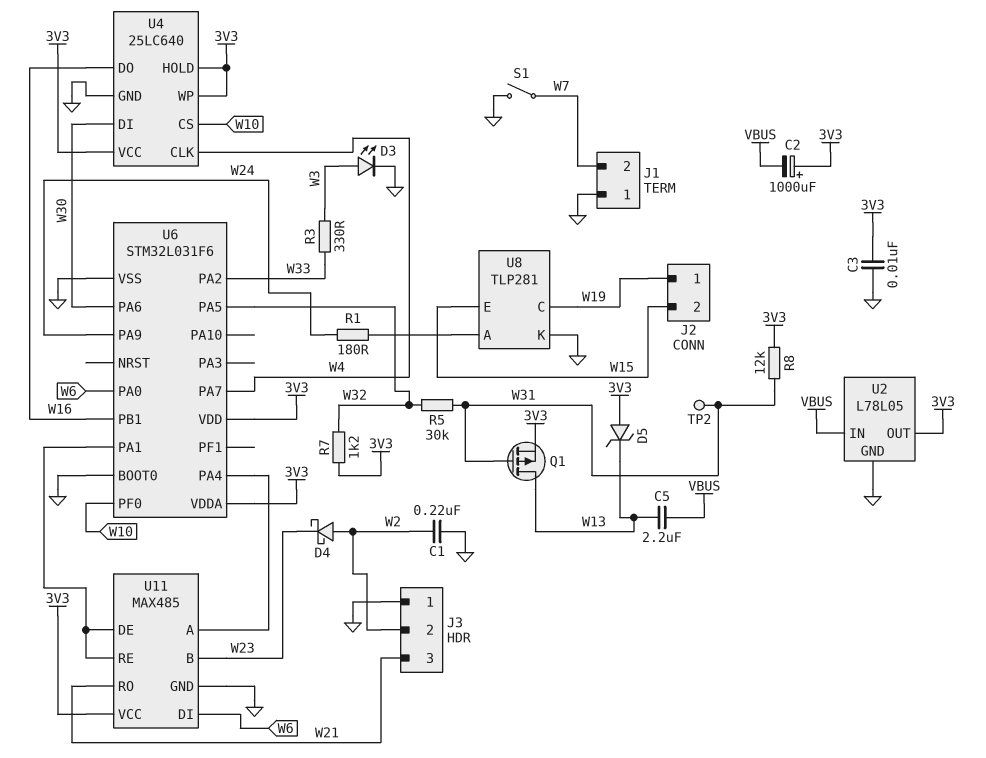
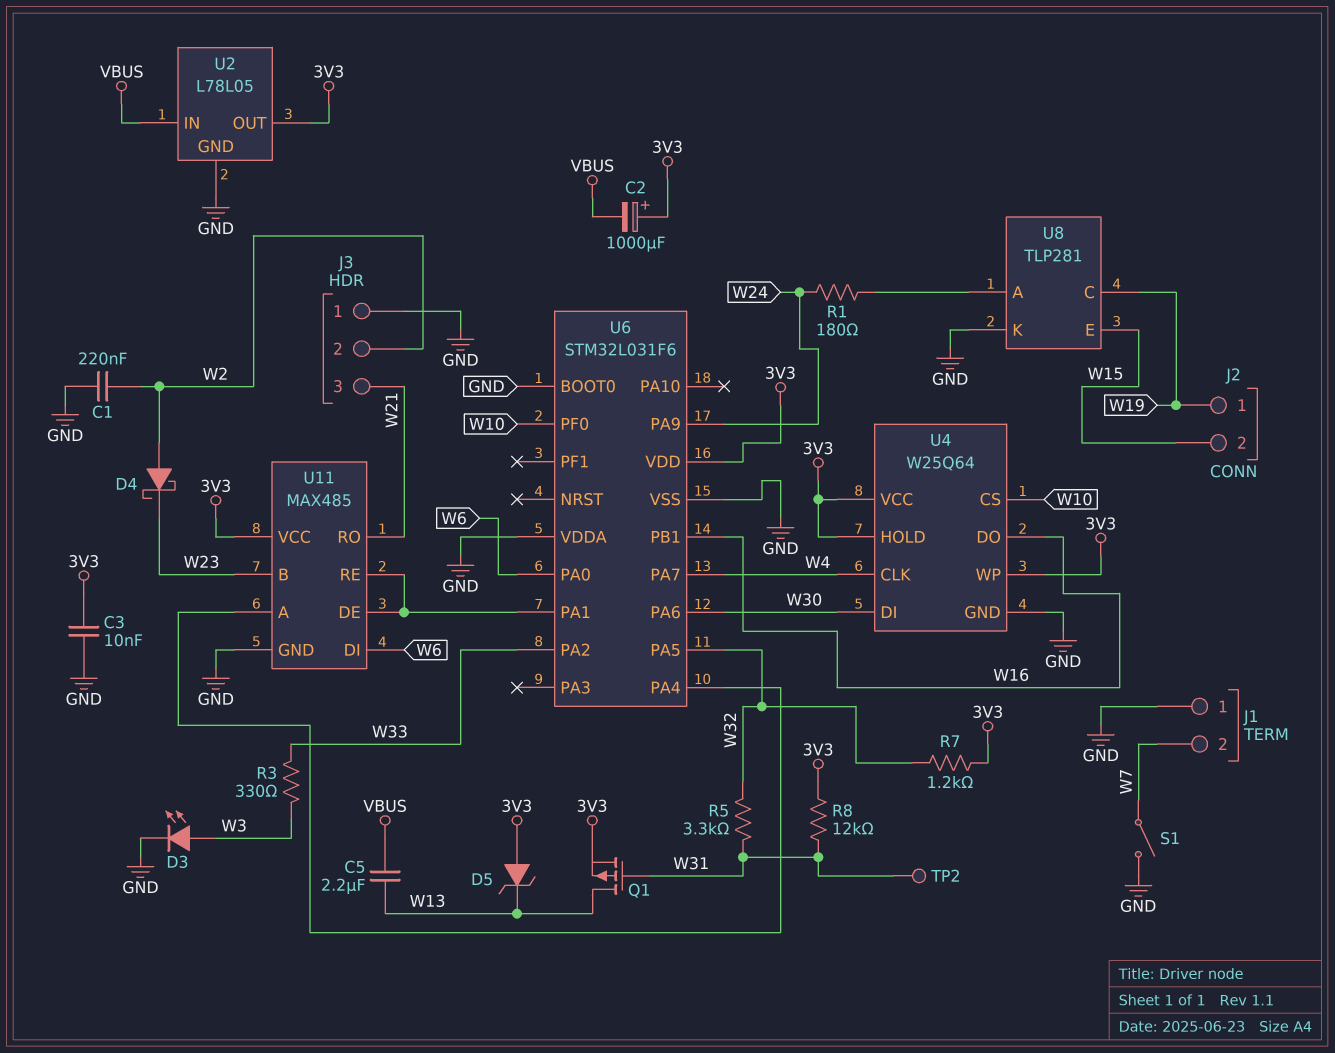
R5: 30k (W31, W32) -> 3.3k (W31, W32)
U4: 25LC640 -> W25Q64
U6 pin VDDA: 3V3 -> GND

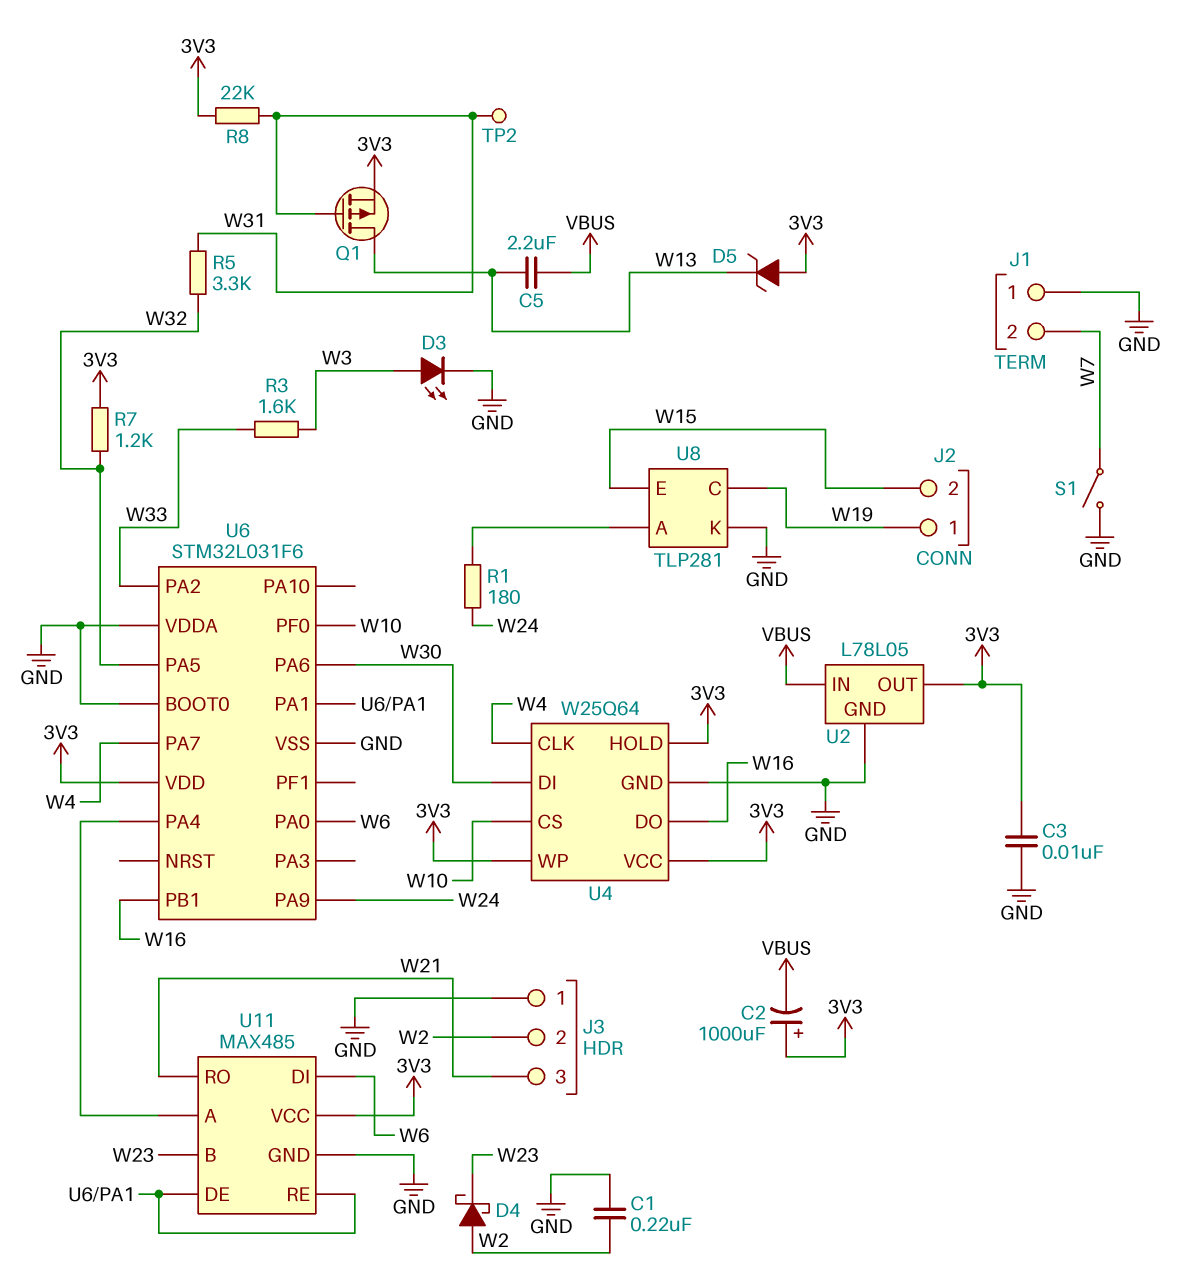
R3: 330 (W3, W33) -> 1.6k (W3, W33)
R8: 12k (3V3, W31) -> 22k (3V3, W31)

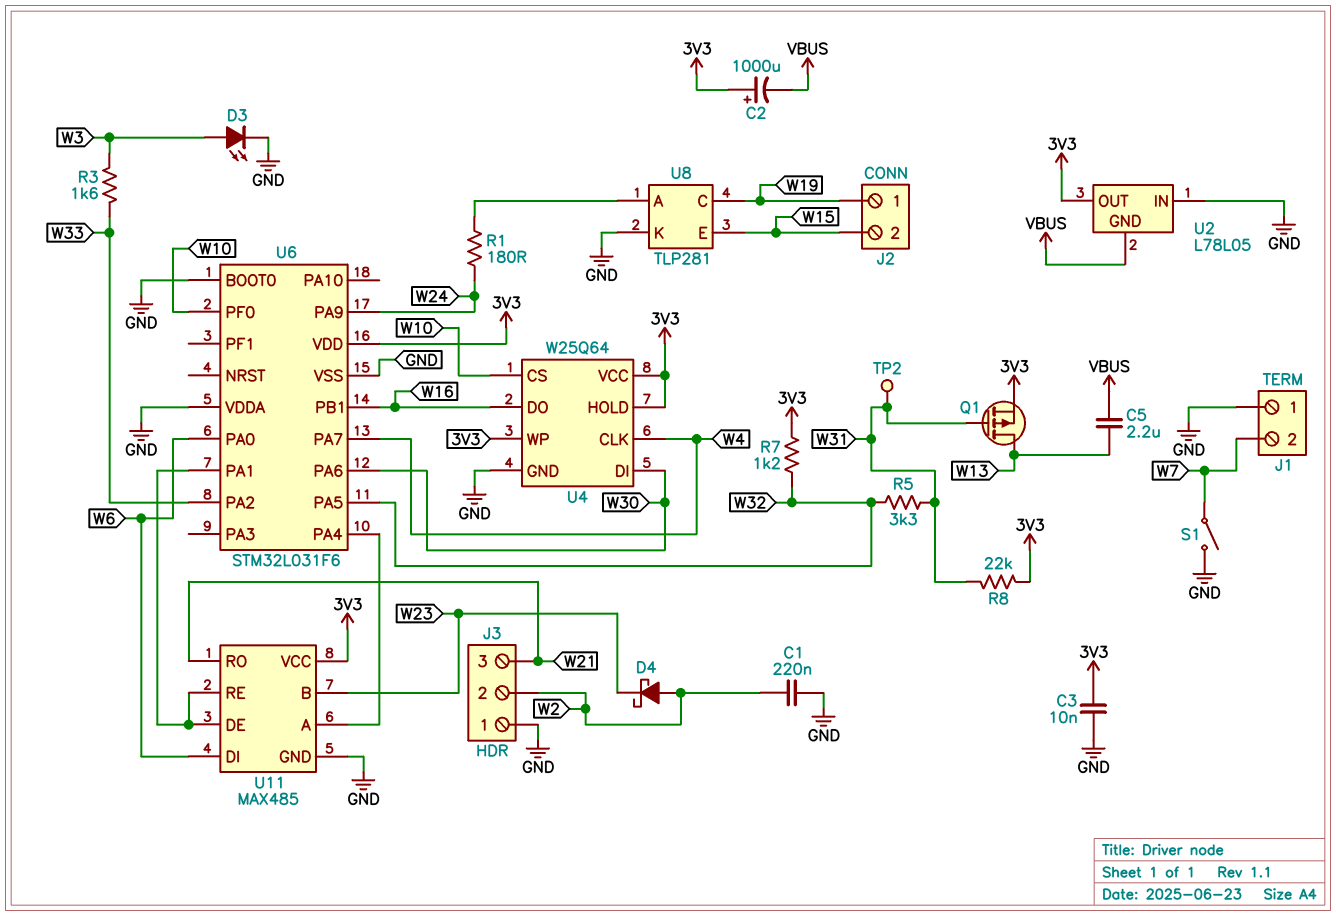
D5: zener (A 3V3, K W13) -> none
U2 pin GND: GND -> VBUS
U2 pin IN: VBUS -> GND

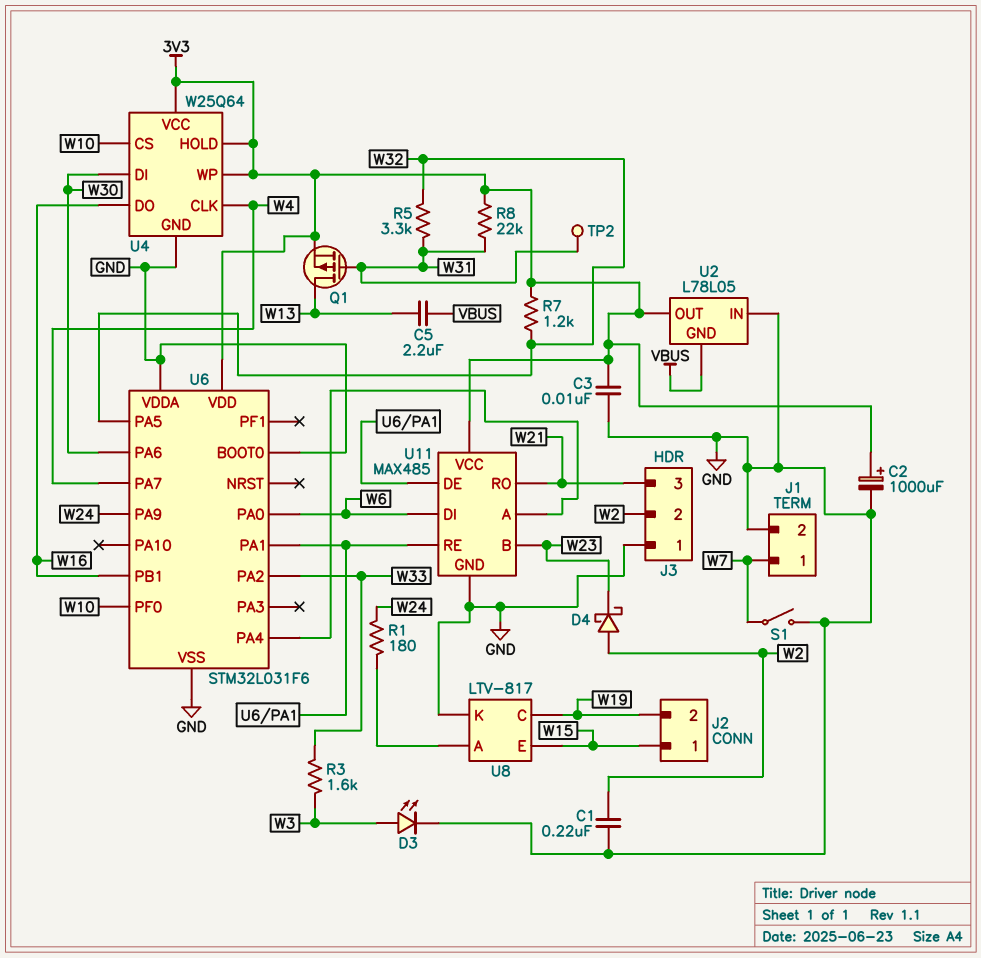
C2: 1000uF (plus 3V3, minus VBUS) -> 1000uF (plus 3V3, minus GND)
J1 pin 1: GND -> W7
J1 pin 2: W7 -> GND
J2 pin 1: W19 -> W15
J2 pin 2: W15 -> W19
U8: TLP281 -> LTV-817

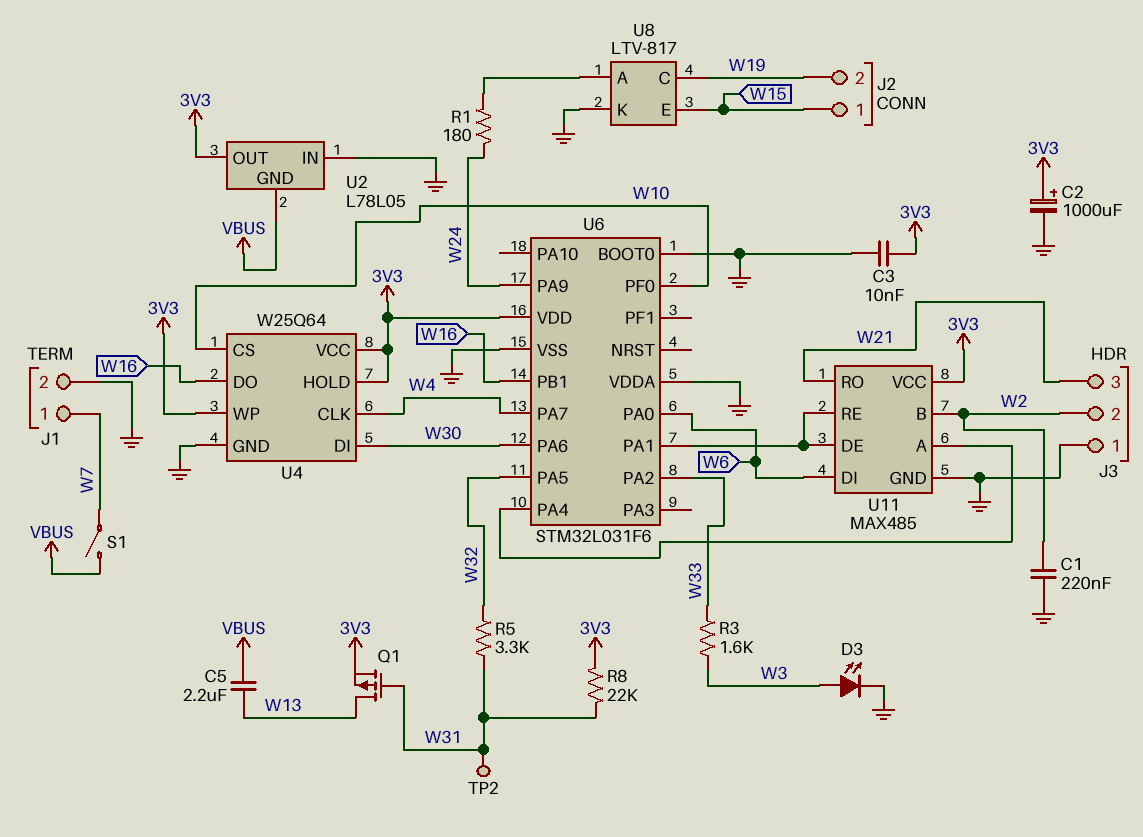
D4: schottky (A W2, K W23) -> none
R7: 1.2k (3V3, W32) -> none
S1: switch (GND, W7) -> switch (VBUS, W7)
U11 pin B: W23 -> W2

